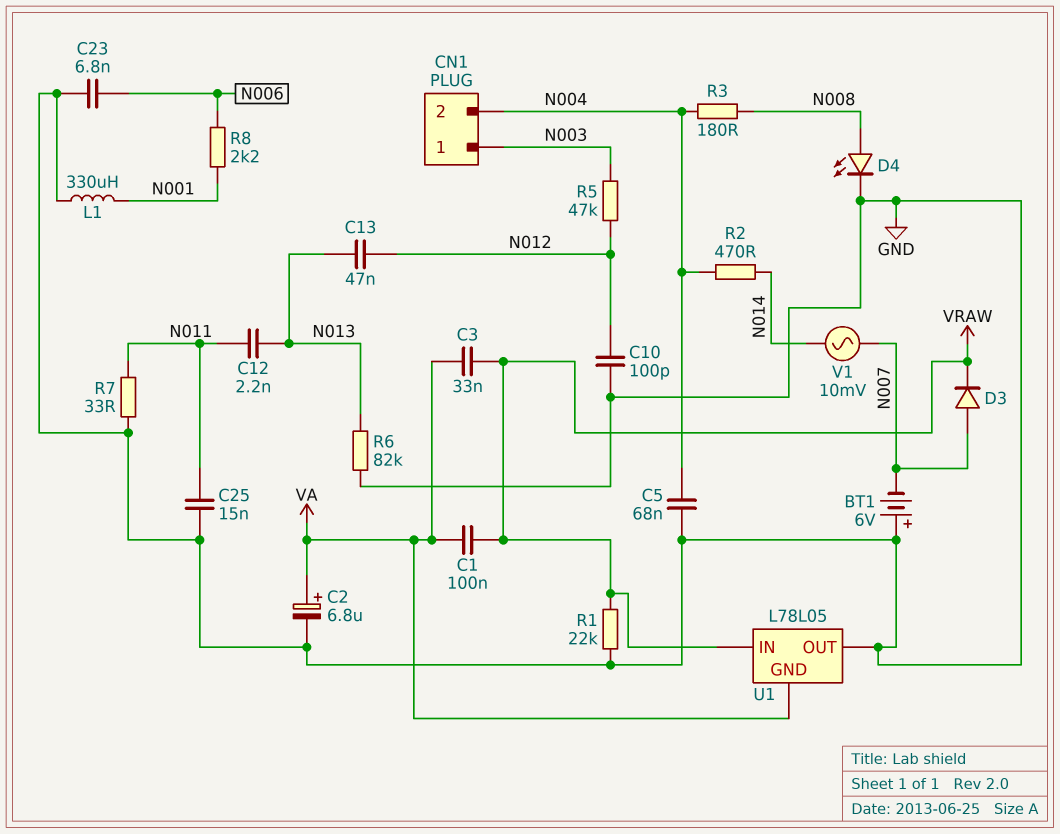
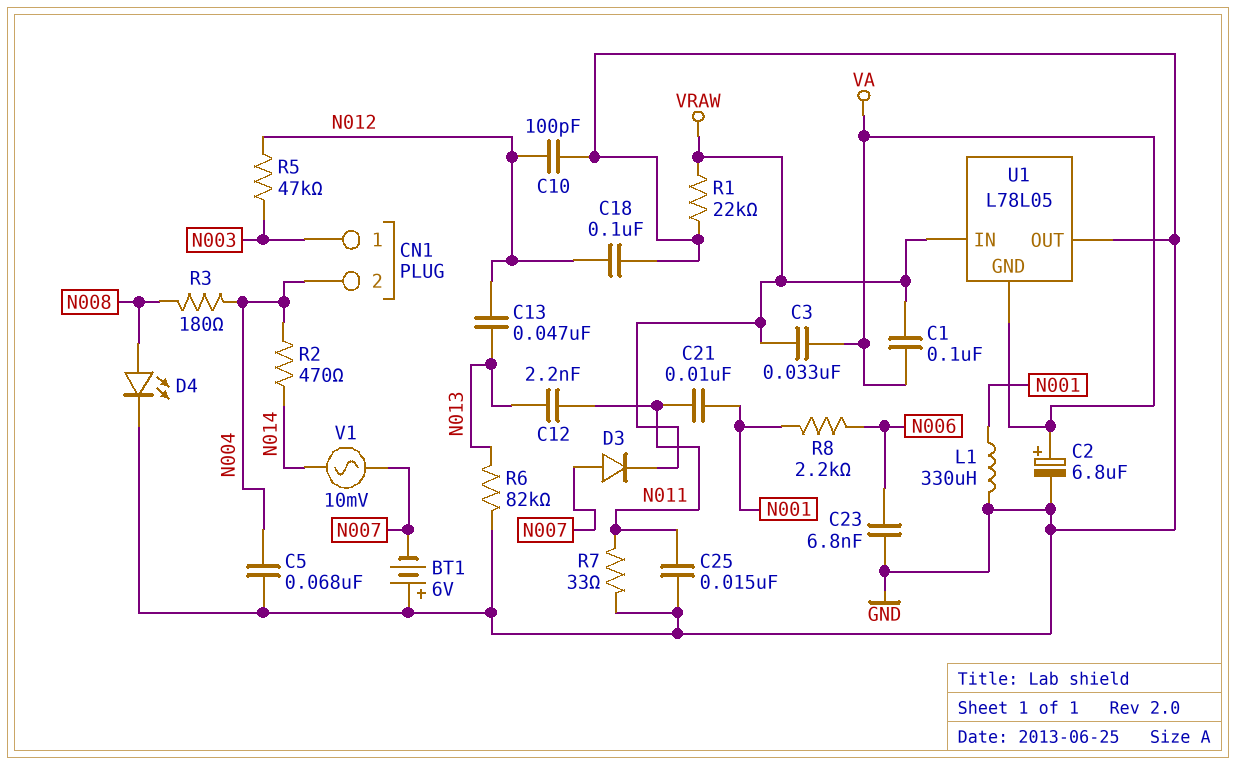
C18: none -> 100nF (GND, N012)
C21: none -> 10nF (N001, N011)

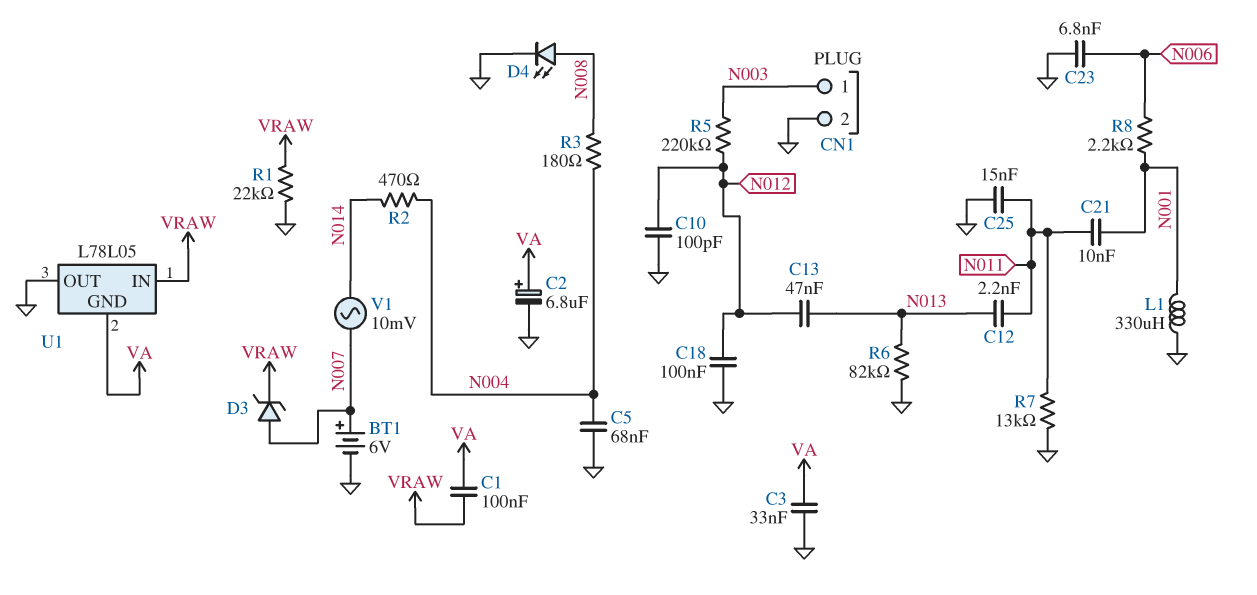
BT1: 6V (plus GND, minus N007) -> 6V (plus N007, minus GND)
C3: 33nF (VA, VRAW) -> 33nF (GND, VA)
CN1 pin 2: N004 -> GND
D3: diode (A N007, K VRAW) -> zener (A N007, K VRAW)
R5: 47k (N003, N012) -> 220k (N003, N012)
R7: 33 (GND, N011) -> 13k (GND, N011)

